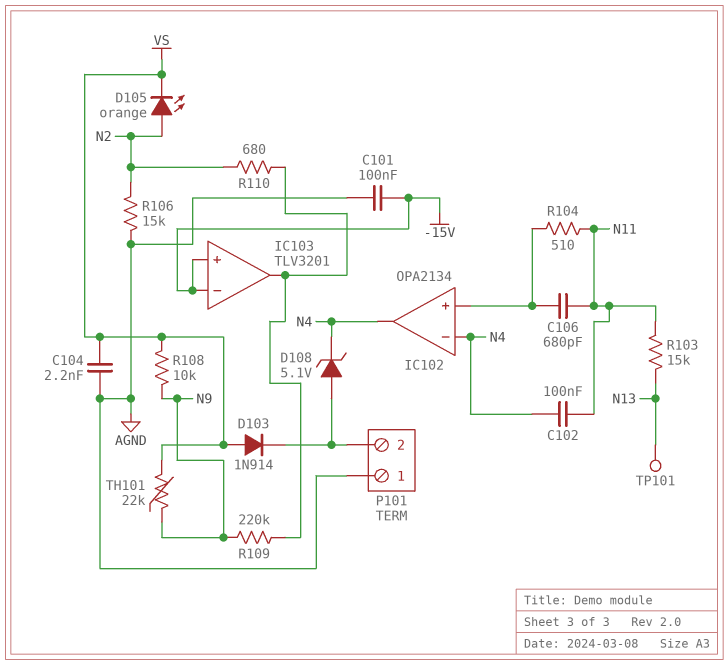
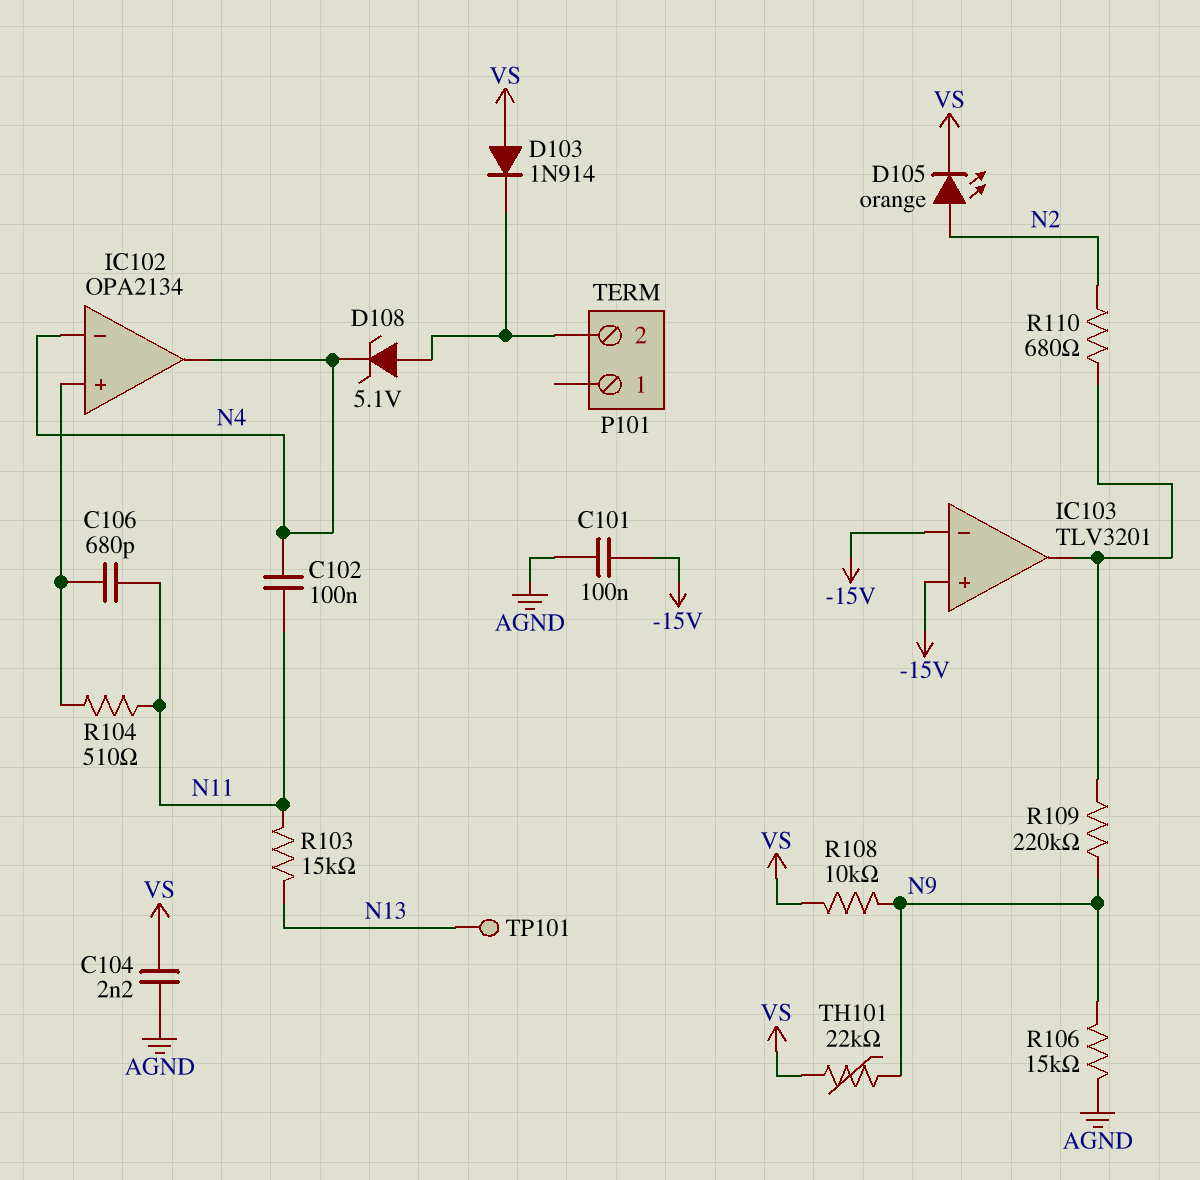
P101 pin 1: AGND -> none
R106: 15k (AGND, N2) -> 15k (AGND, N9)

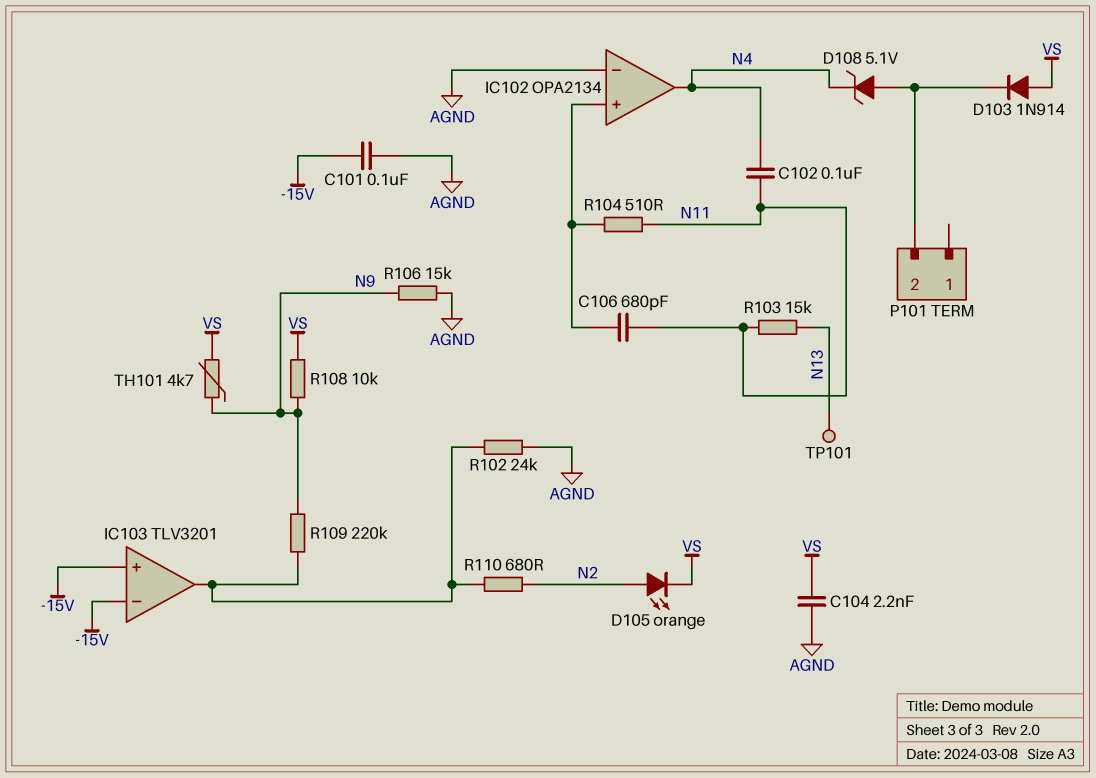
IC102 pin in-: N4 -> AGND
R102: none -> 24k (AGND, IC103/out)
TH101: 22k (N9, VS) -> 4.7k (N9, VS)

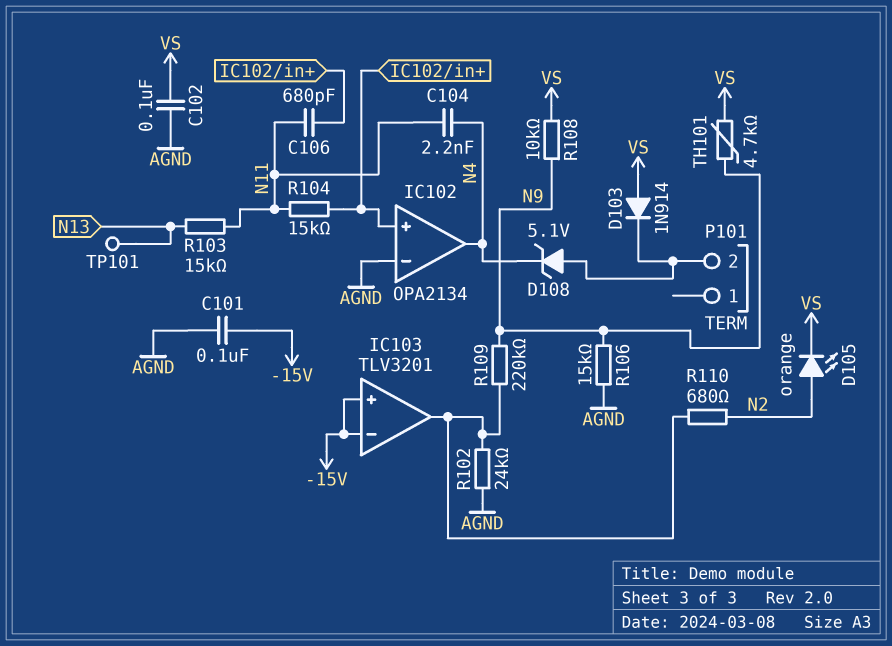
C102: 100nF (N4, N11) -> 100nF (AGND, VS)
C104: 2.2nF (AGND, VS) -> 2.2nF (N4, N11)
R104: 510 (IC102/in+, N11) -> 15k (IC102/in+, N11)

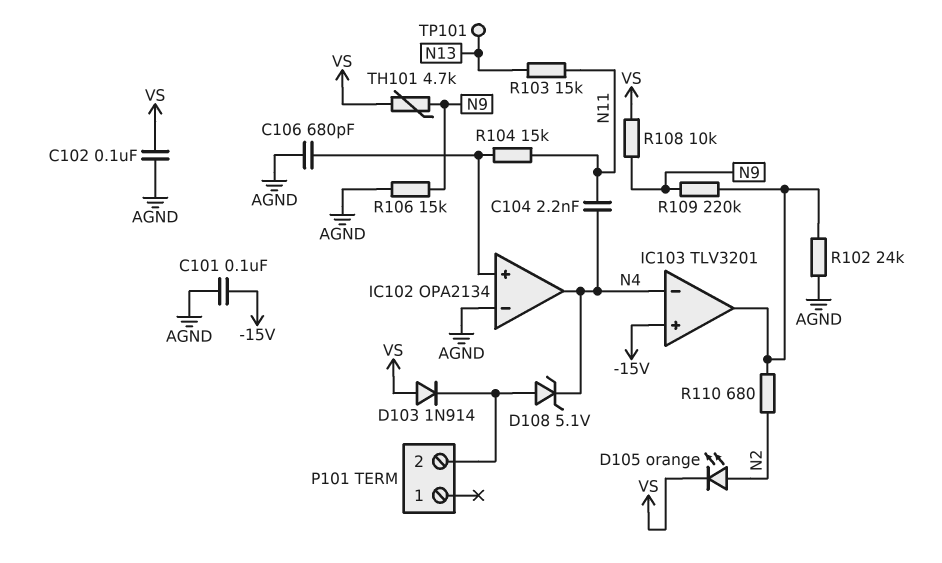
C106: 680pF (IC102/in+, N11) -> 680pF (AGND, IC102/in+)
IC103 pin in-: -15V -> N4

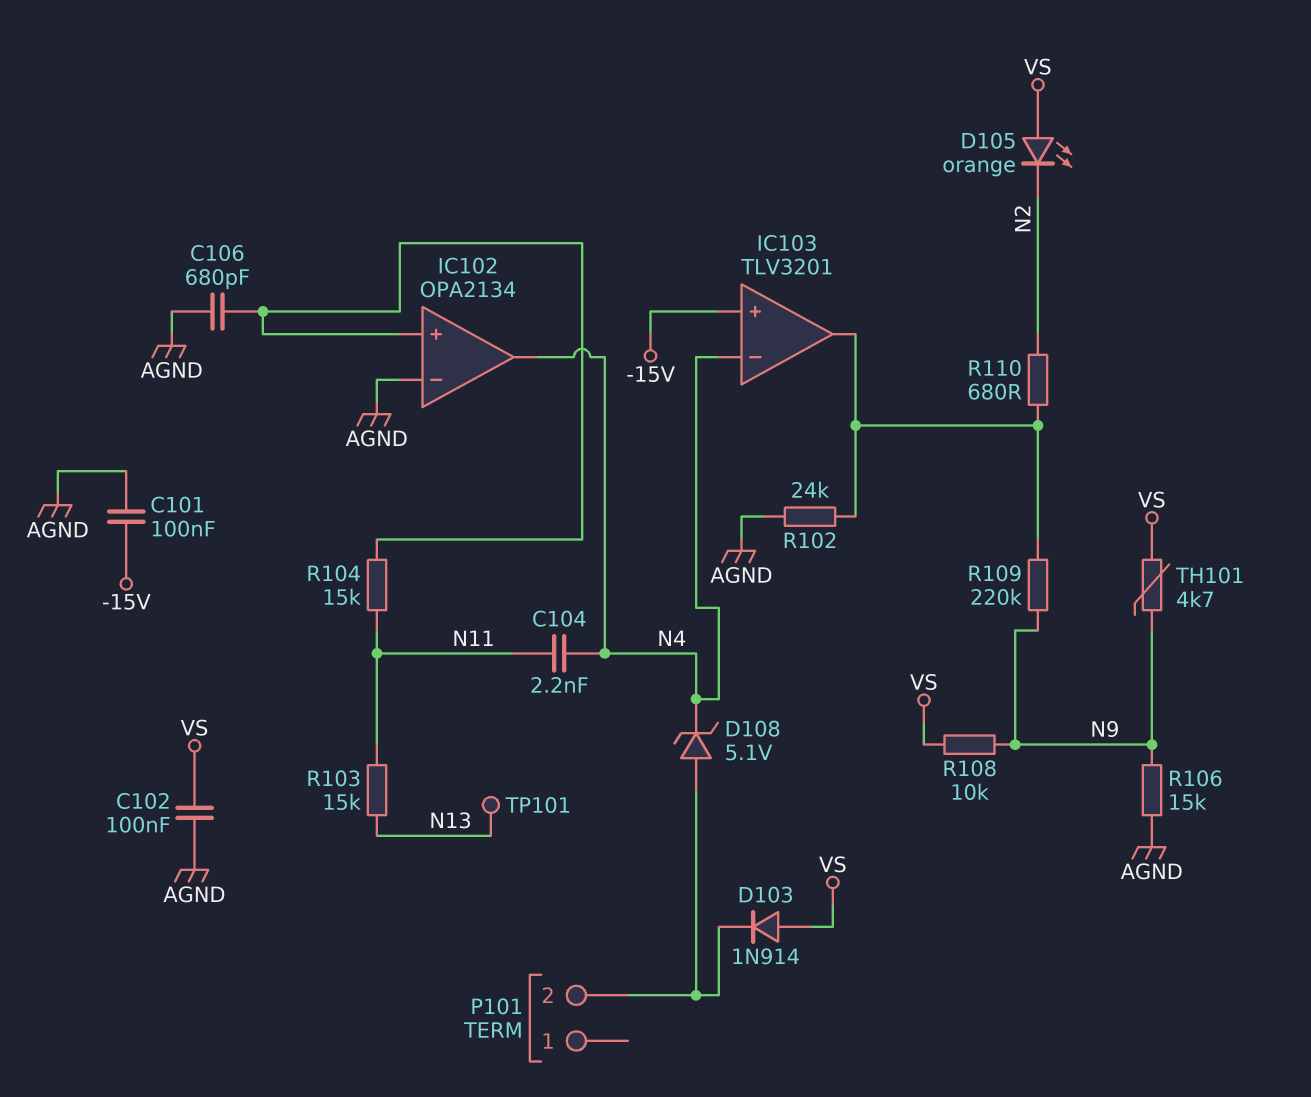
D105: LED orange (A N2, K VS) -> LED orange (A VS, K N2)

